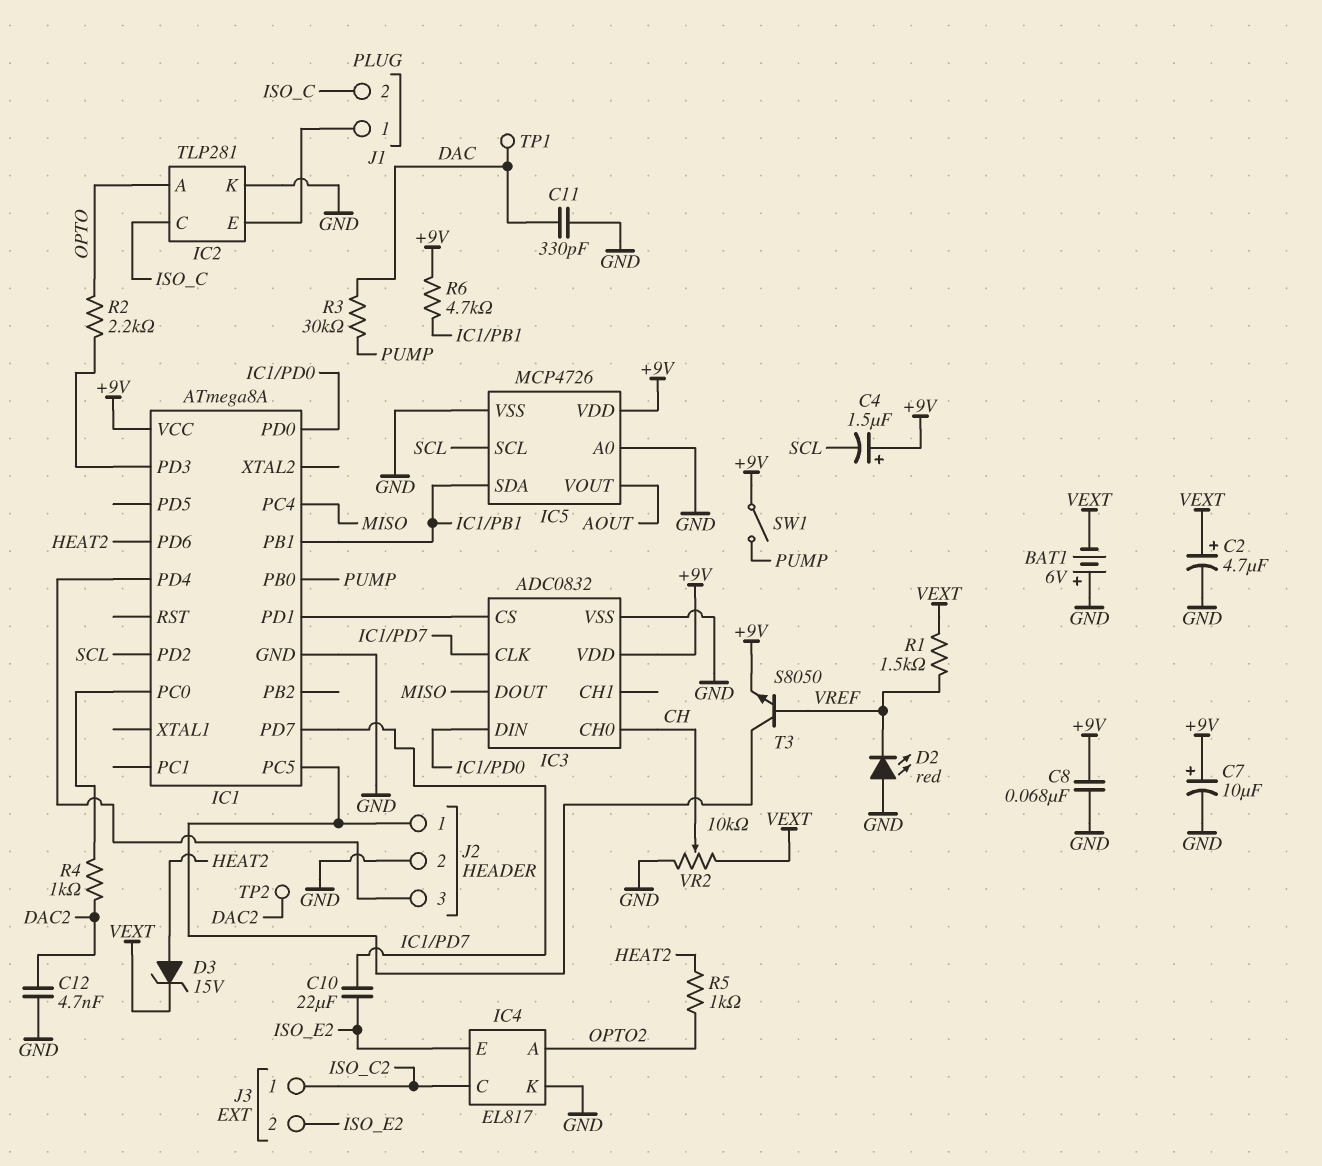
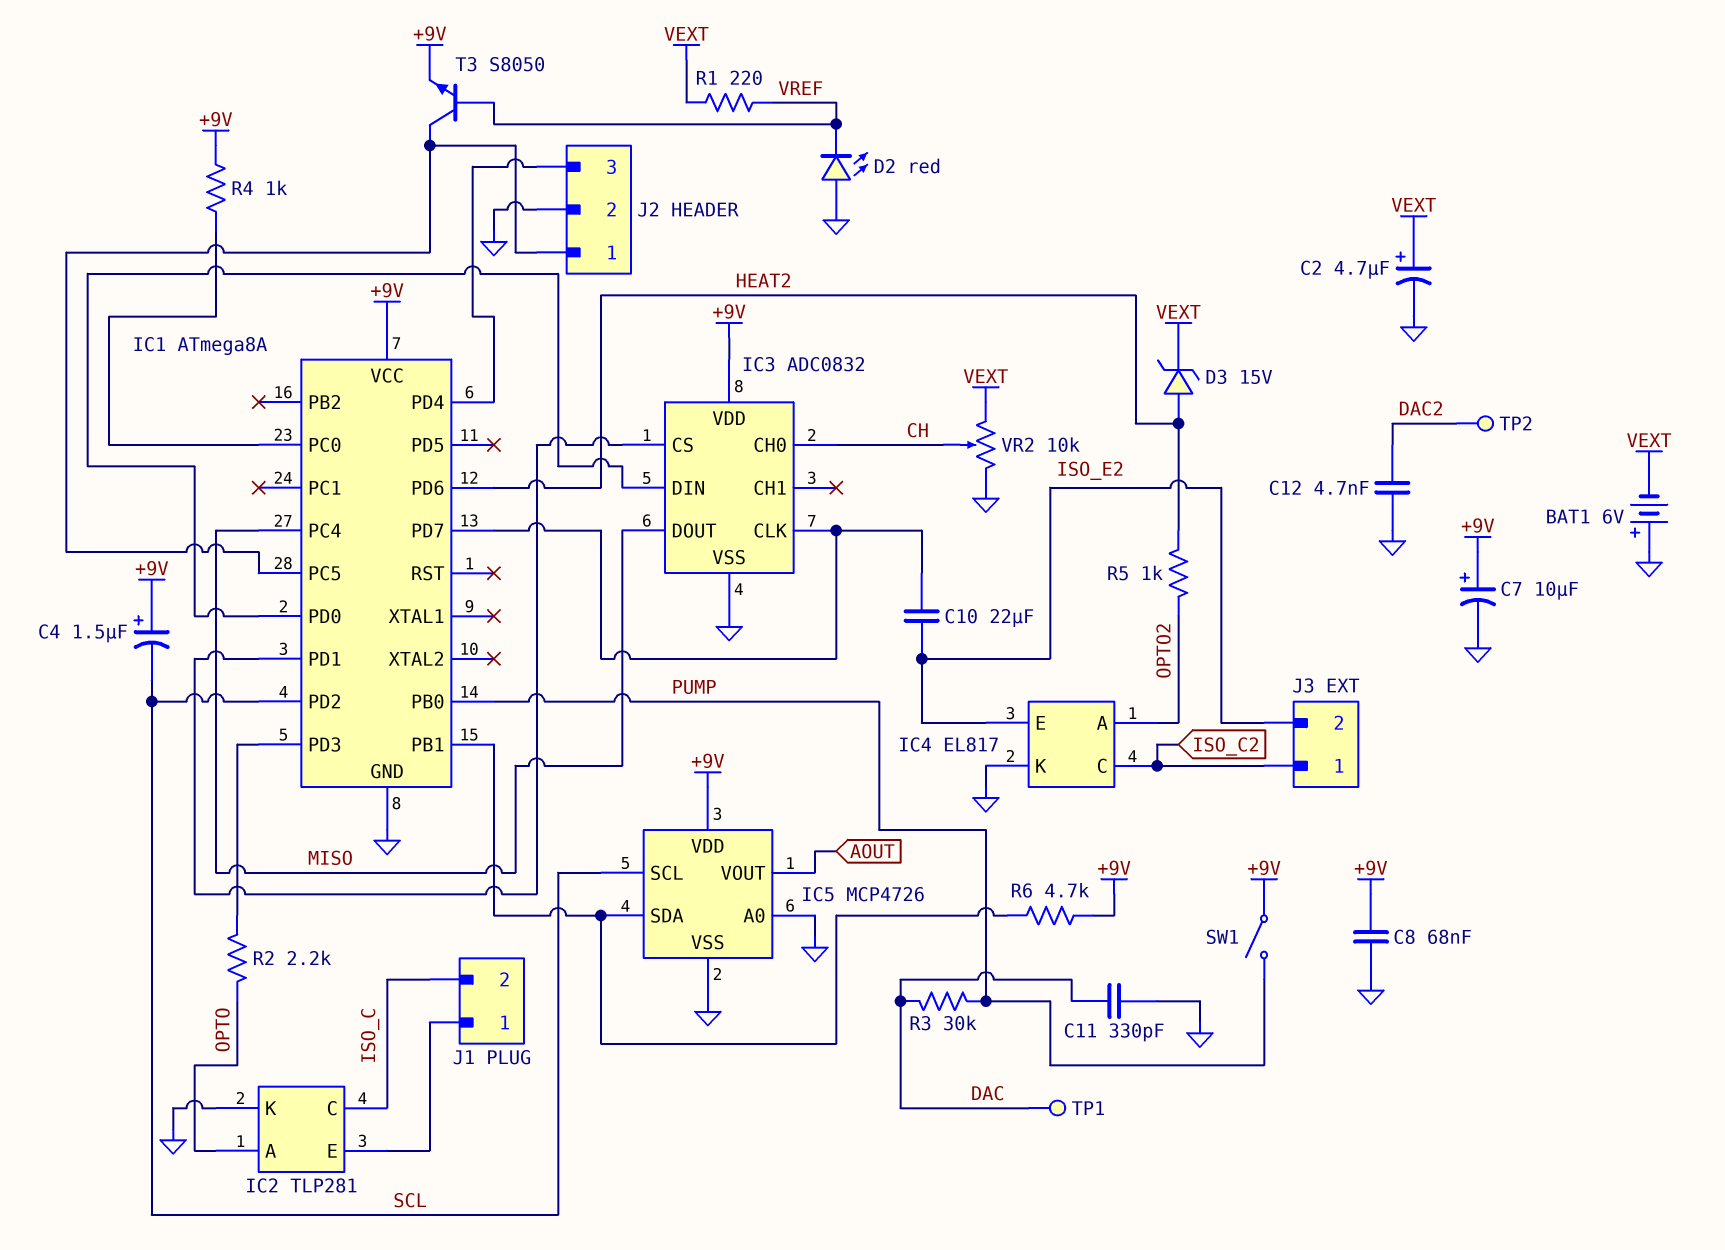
R1: 1.5k (VEXT, VREF) -> 220 (VEXT, VREF)
R4: 1k (DAC2, IC1/PC0) -> 1k (+9V, IC1/PC0)

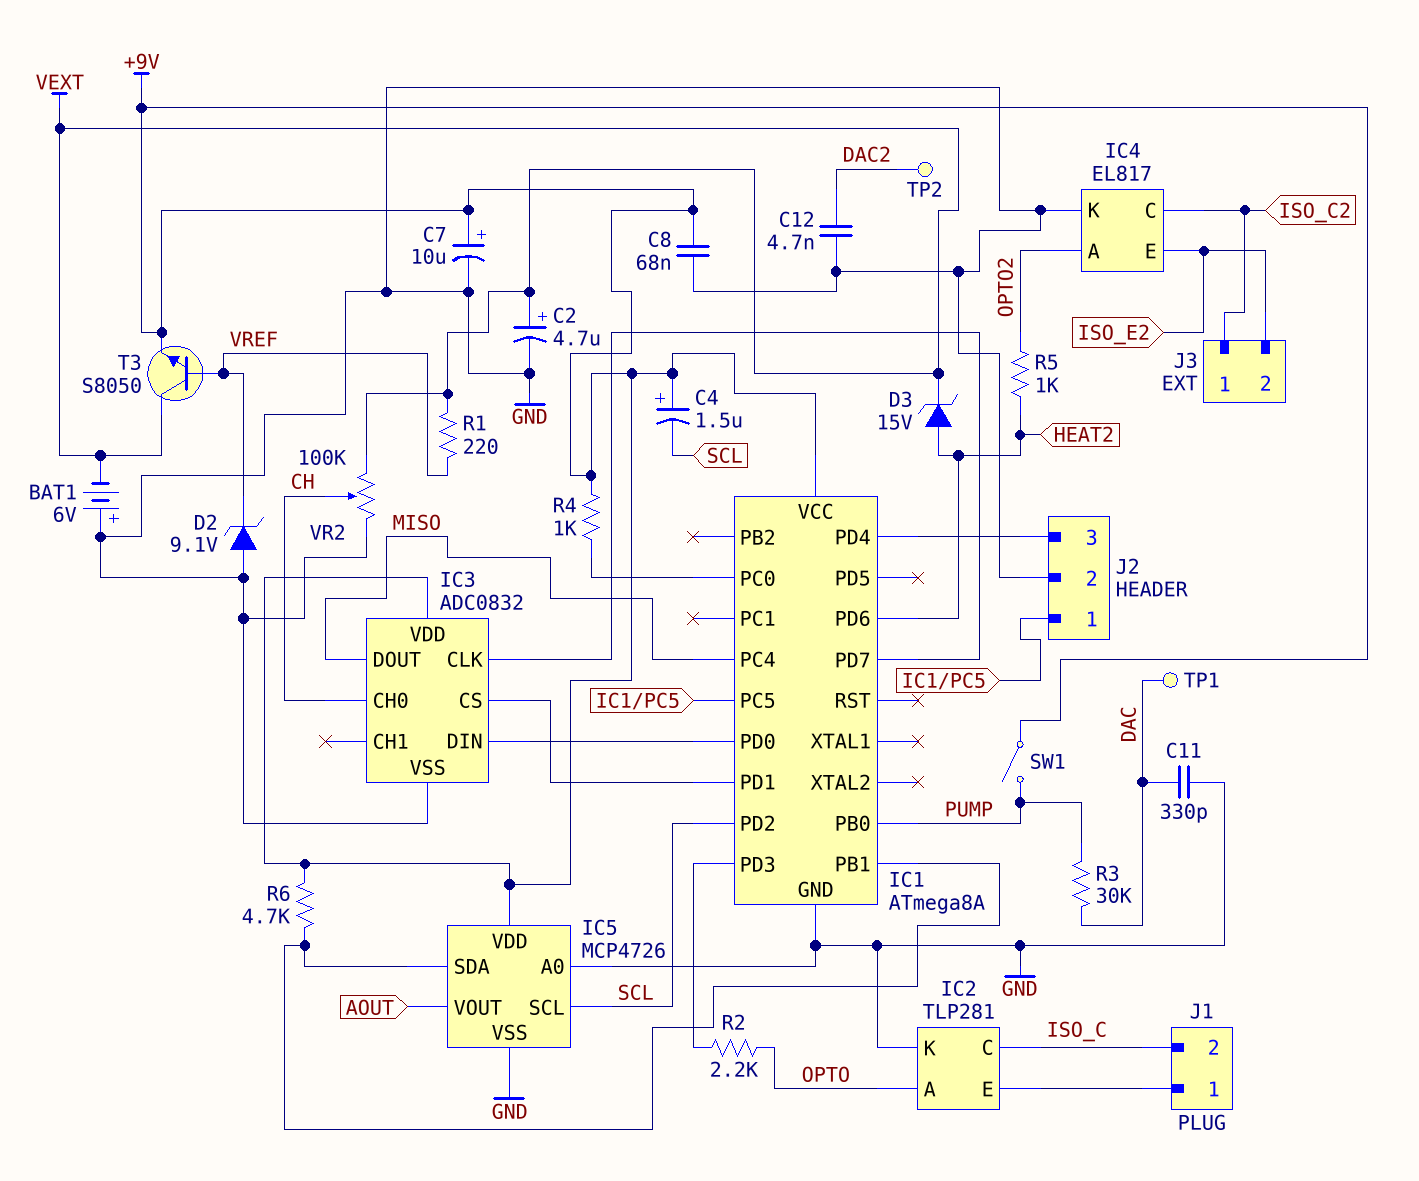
C10: 22uF (IC1/PD7, ISO_E2) -> none
D2: LED red (A GND, K VREF) -> zener 9.1V (A GND, K VREF)
T3: NPN S8050 (B VREF, C IC1/PC5, E +9V) -> NPN S8050 (B VREF, C VEXT, E +9V)
VR2: 10k (GND, VEXT, wiper CH) -> 100k (GND, VEXT, wiper CH)

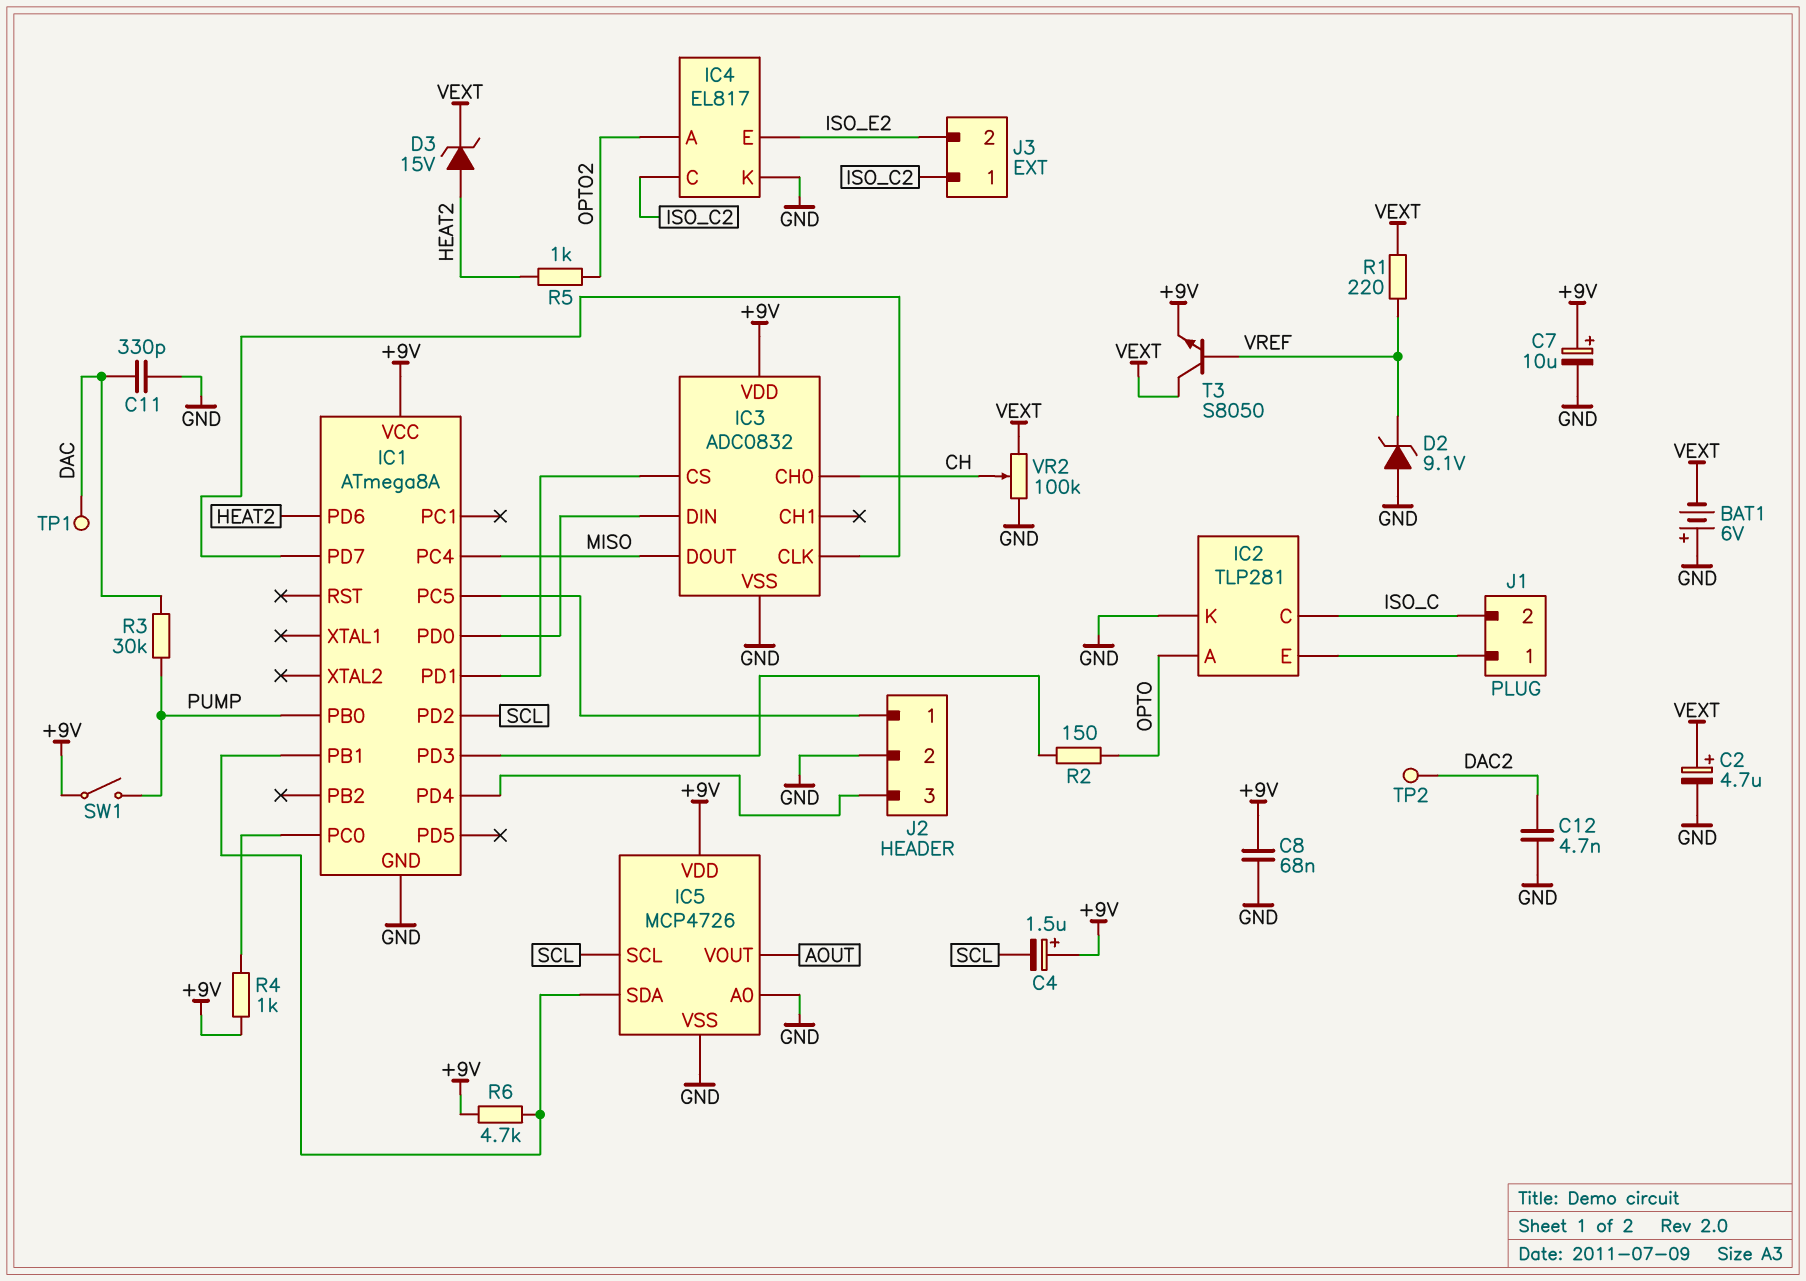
R2: 2.2k (IC1/PD3, OPTO) -> 150 (IC1/PD3, OPTO)

